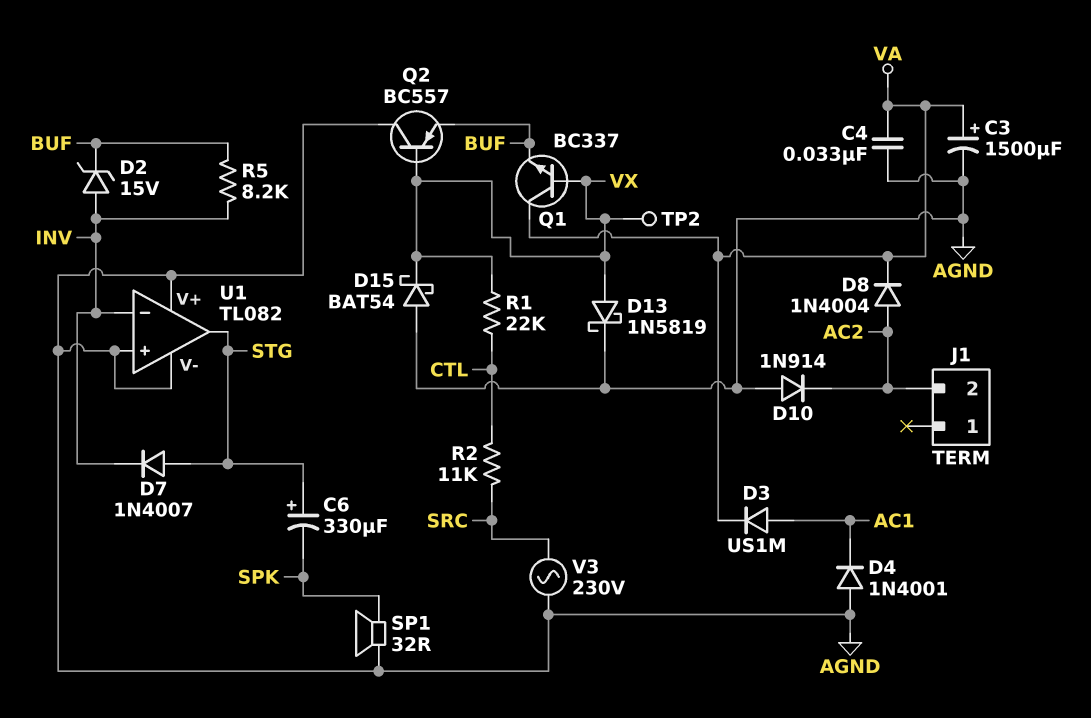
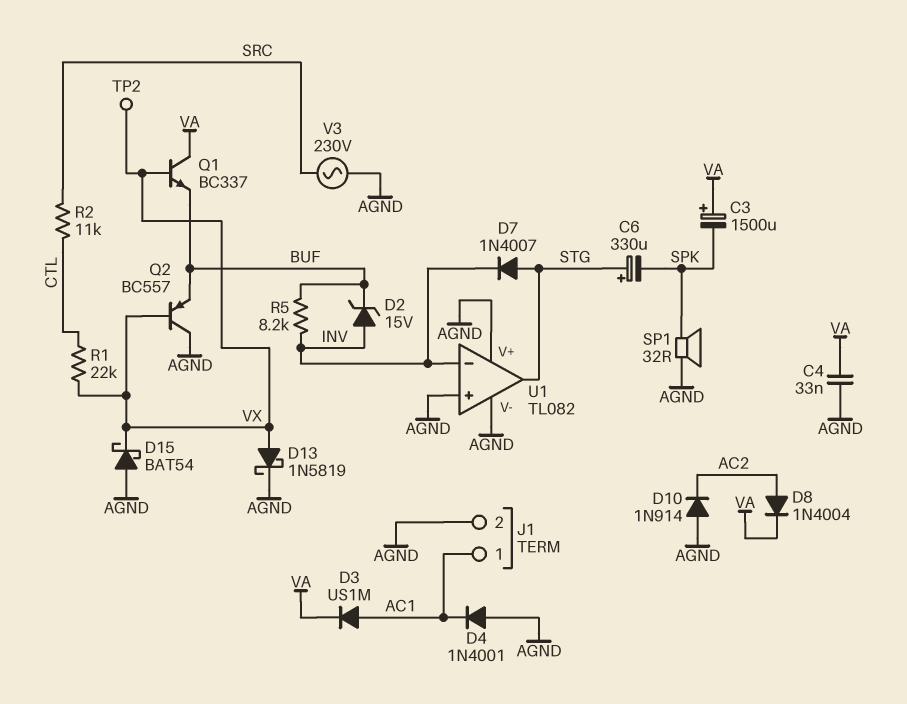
C3: 1500uF (plus VA, minus AGND) -> 1500uF (plus VA, minus SPK)
J1 pin 1: none -> AC1
J1 pin 2: AC2 -> AGND

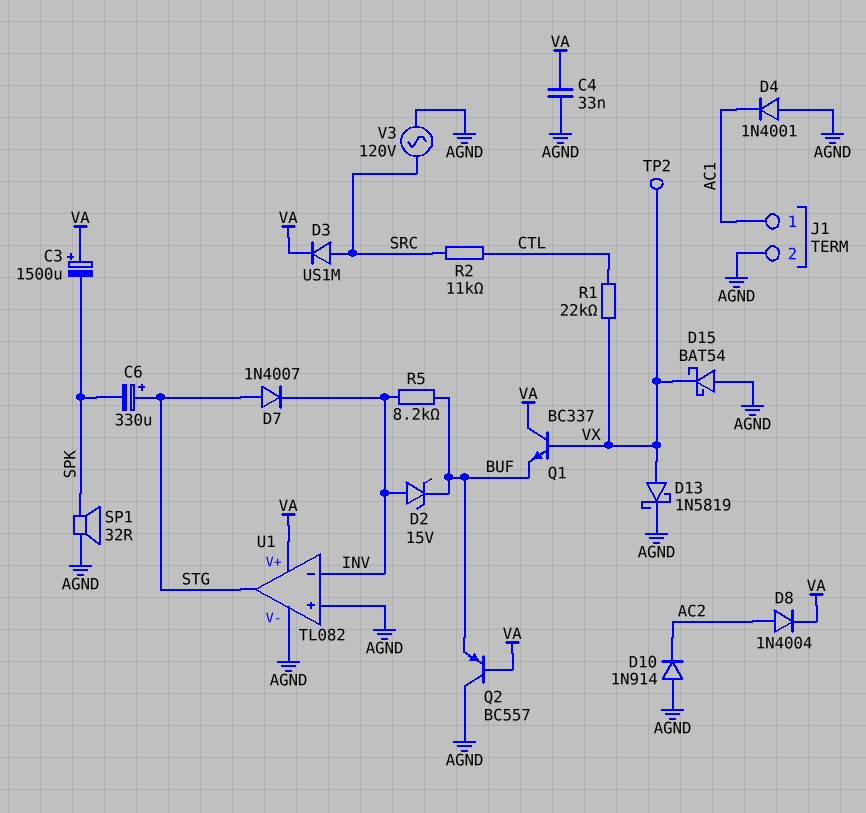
D3: diode US1M (A AC1, K VA) -> diode US1M (A SRC, K VA)
Q2: PNP BC557 (B VX, C AGND, E BUF) -> PNP BC557 (B VA, C AGND, E BUF)
U1 pin V+: AGND -> VA
V3: AC 230V (AGND, SRC) -> AC 120V (AGND, SRC)

